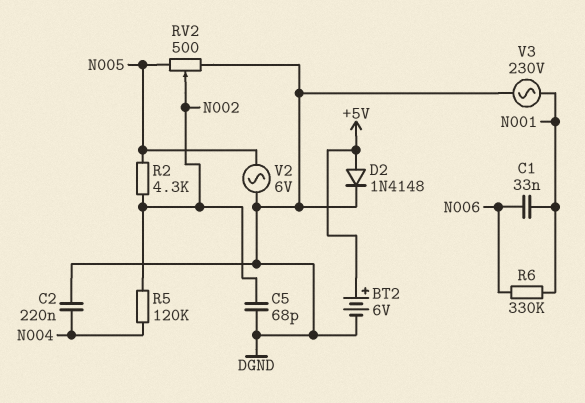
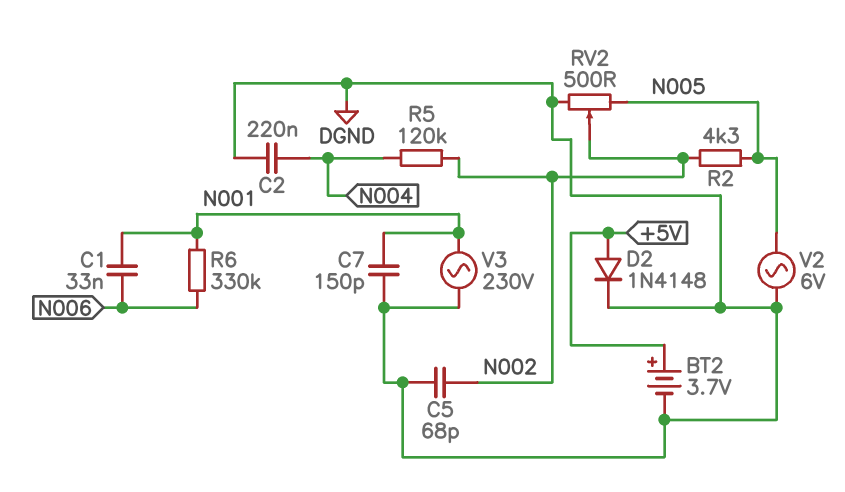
BT2: 6V (plus +5V, minus DGND) -> 3.7V (plus +5V, minus DGND)
C7: none -> 150pF (DGND, N001)

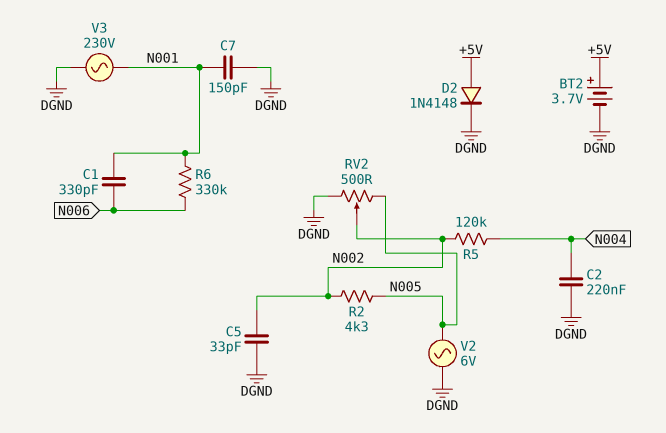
C1: 33nF (N001, N006) -> 330pF (N001, N006)
C5: 68pF (DGND, N002) -> 33pF (DGND, N002)

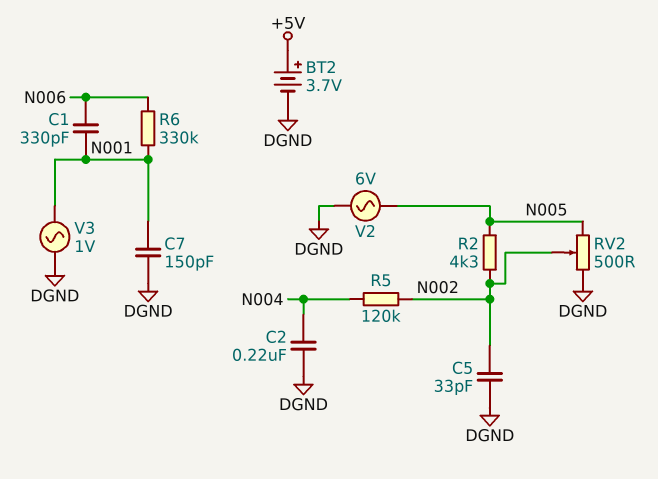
D2: diode 1N4148 (A +5V, K DGND) -> none
V3: AC 230V (DGND, N001) -> AC 1V (DGND, N001)

